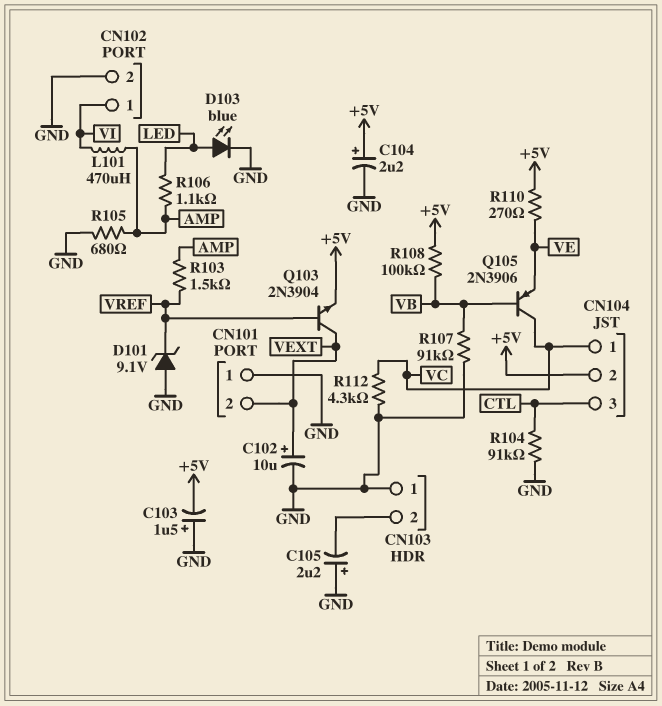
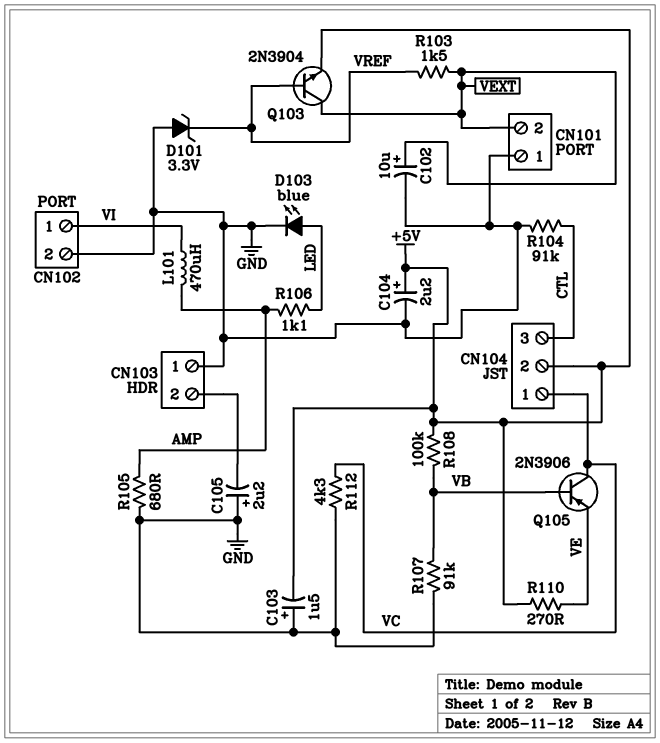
D101: zener 9.1V (A GND, K VREF) -> zener 3.3V (A GND, K VREF)
R103: 1.5k (AMP, VREF) -> 1.5k (VEXT, VREF)

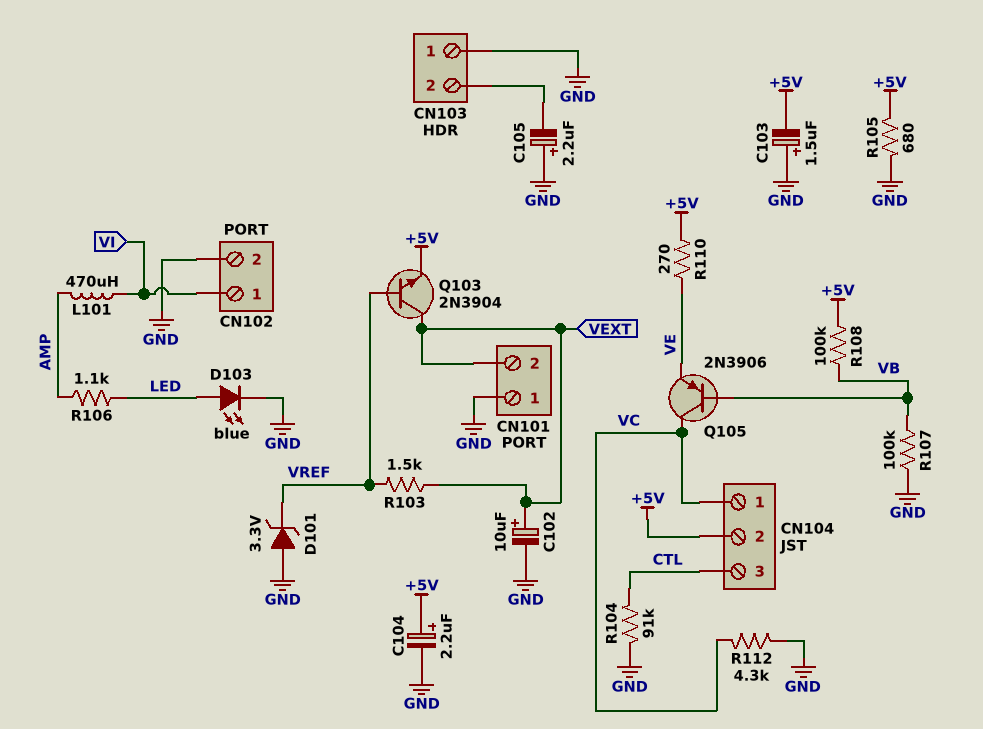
R105: 680 (AMP, GND) -> 680 (+5V, GND)
R107: 91k (GND, VB) -> 100k (GND, VB)

